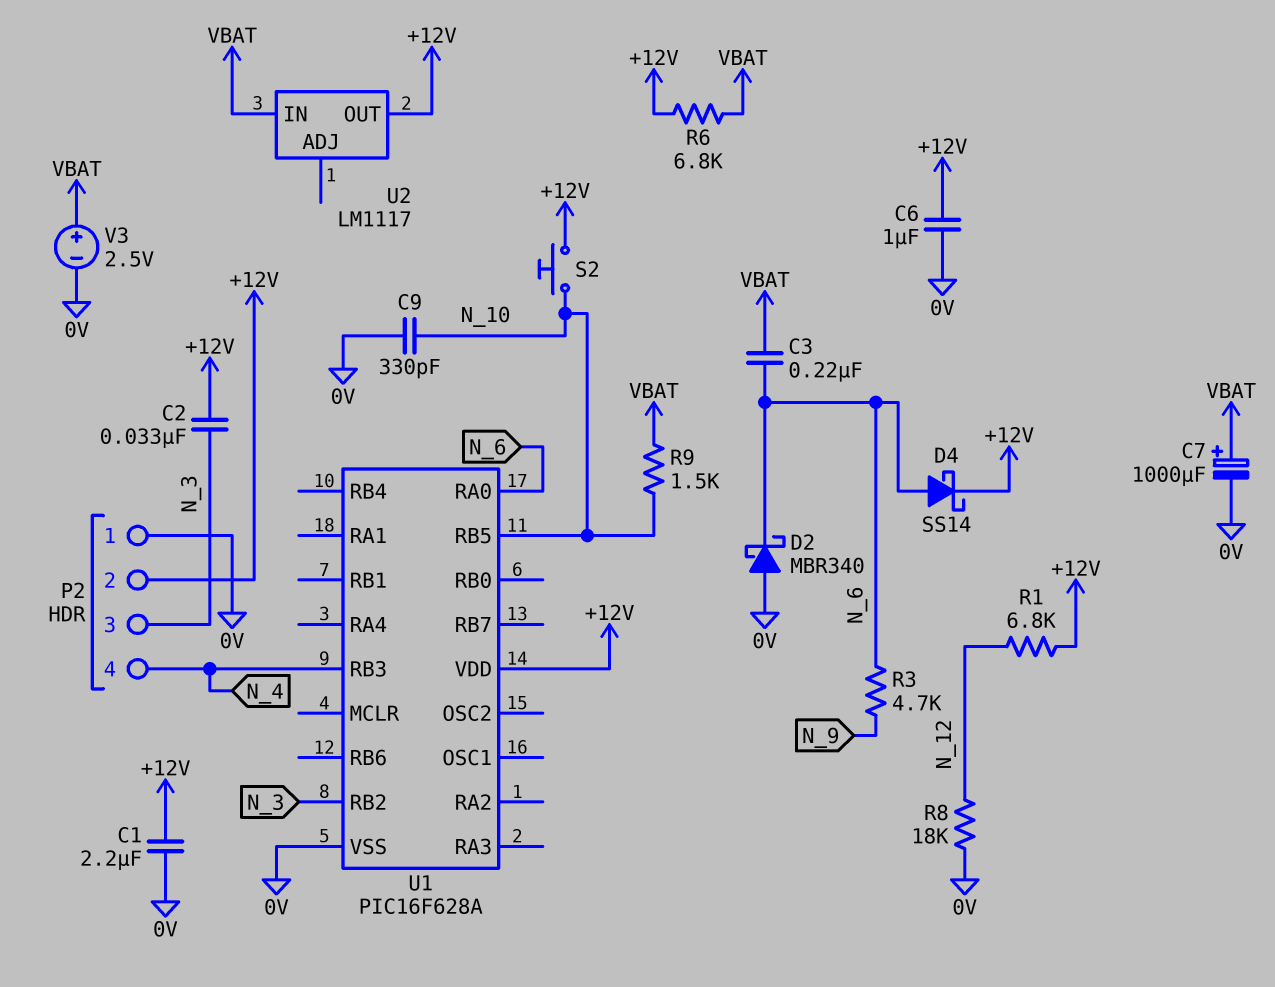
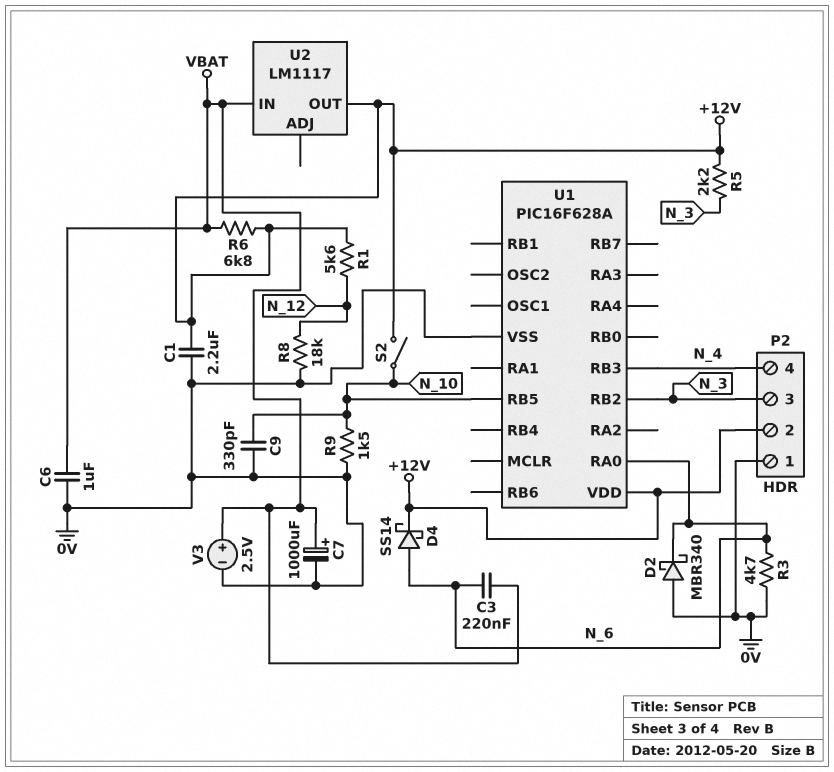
C2: 33nF (+12V, N_3) -> none
C6: 1uF (+12V, 0V) -> 1uF (0V, VBAT)
R1: 6.8k (+12V, N_12) -> 5.6k (+12V, N_12)
R3: 4.7k (N_6, N_9) -> 4.7k (0V, N_6)
R5: none -> 2.2k (+12V, N_3)
R9: 1.5k (N_10, VBAT) -> 1.5k (0V, N_10)
S2: button (+12V, N_10) -> switch (+12V, N_10)

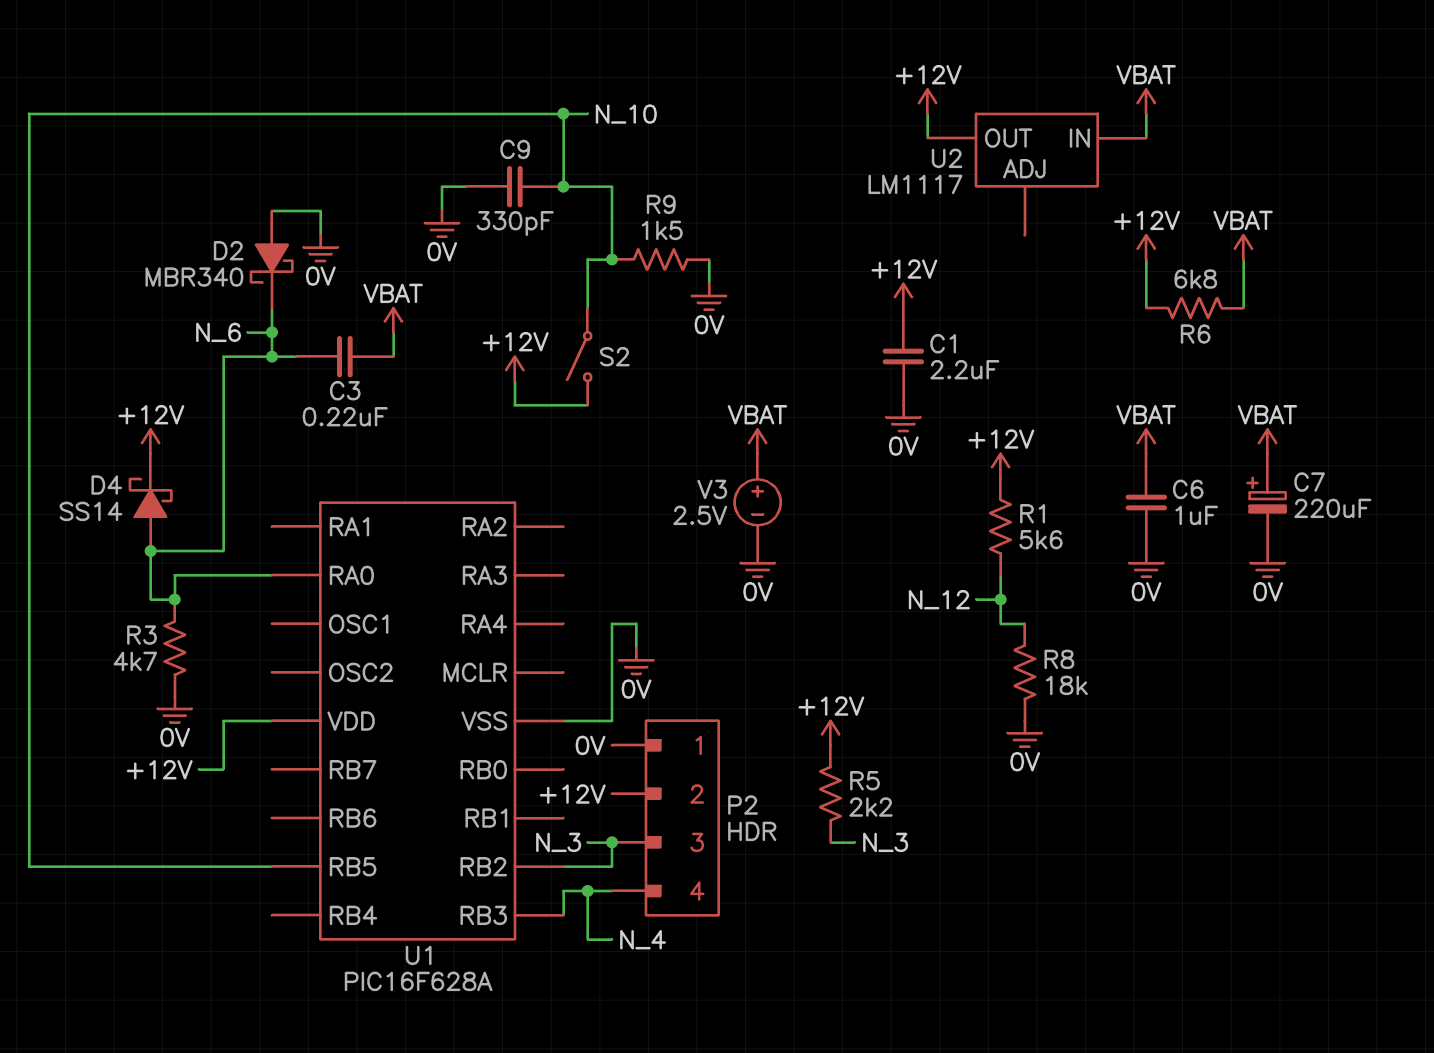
C7: 1000uF (plus VBAT, minus 0V) -> 220uF (plus VBAT, minus 0V)

